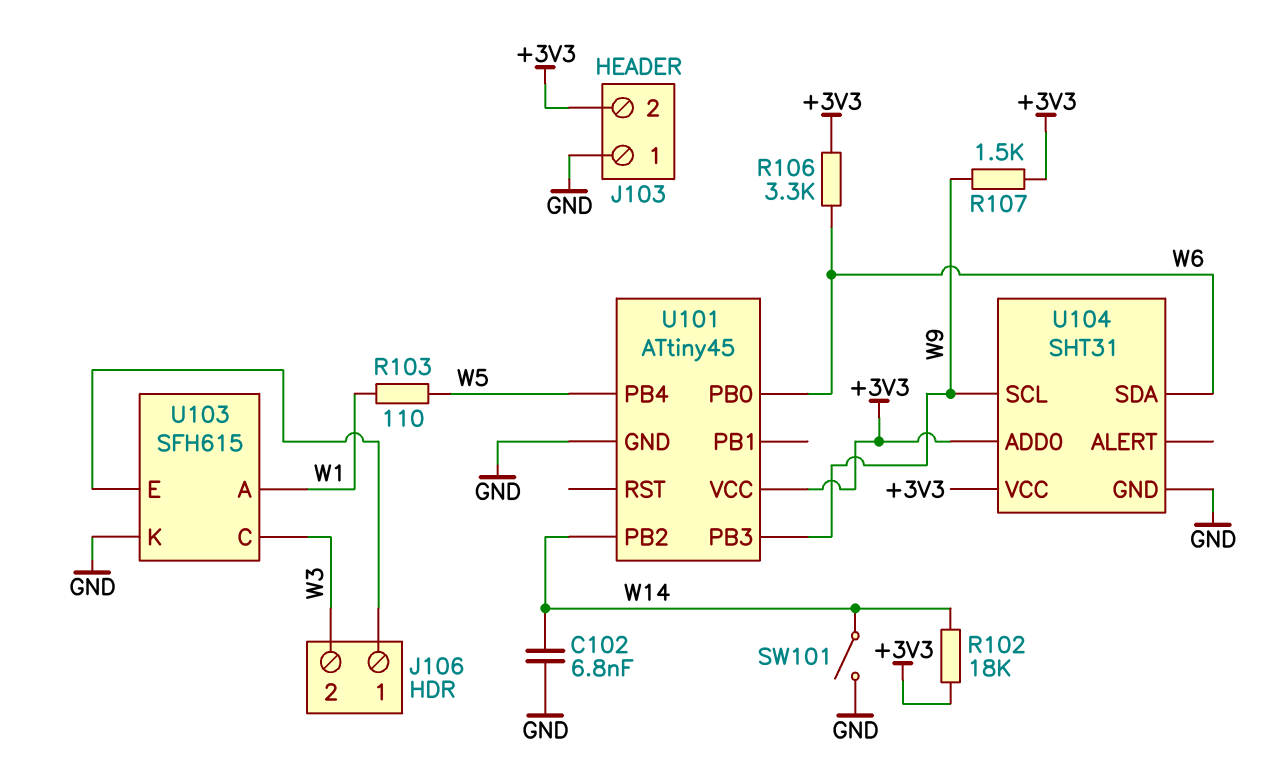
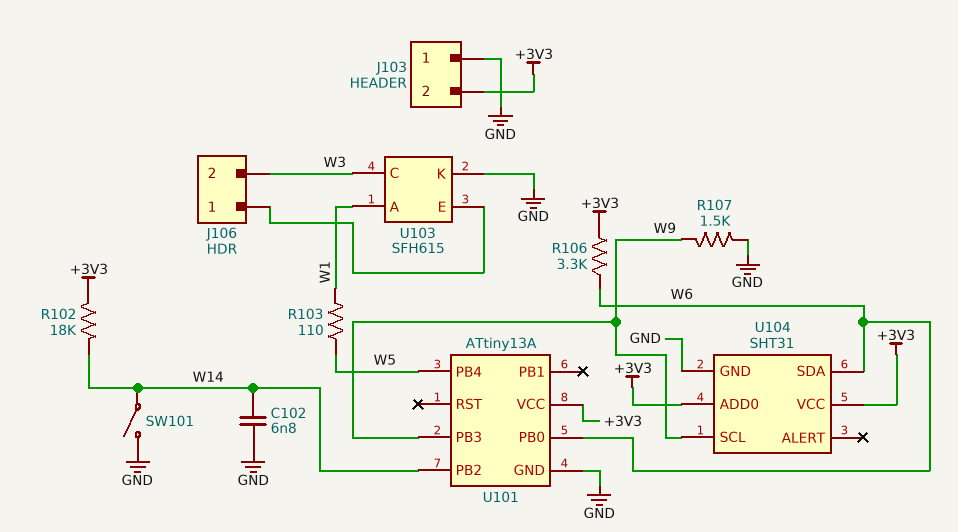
R107: 1.5k (+3V3, W9) -> 1.5k (GND, W9)
U101: ATtiny45 -> ATtiny13A

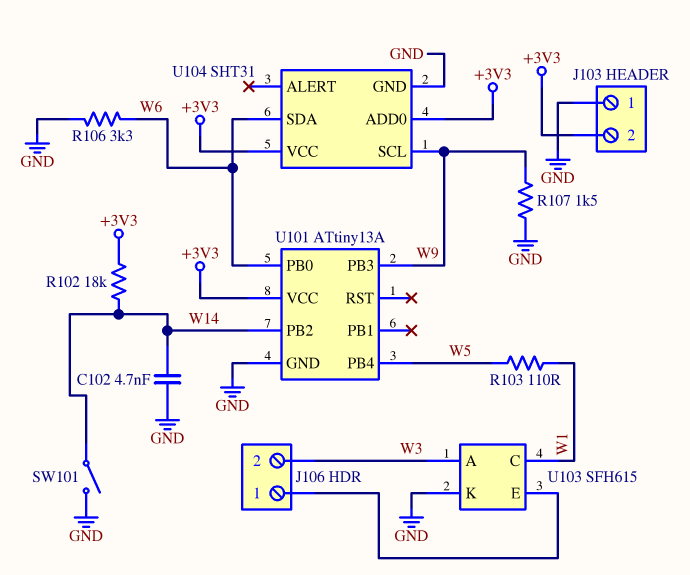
C102: 6.8nF (GND, W14) -> 4.7nF (GND, W14)
R106: 3.3k (+3V3, W6) -> 3.3k (GND, W6)
U103 pin A: W1 -> W3
U103 pin C: W3 -> W1

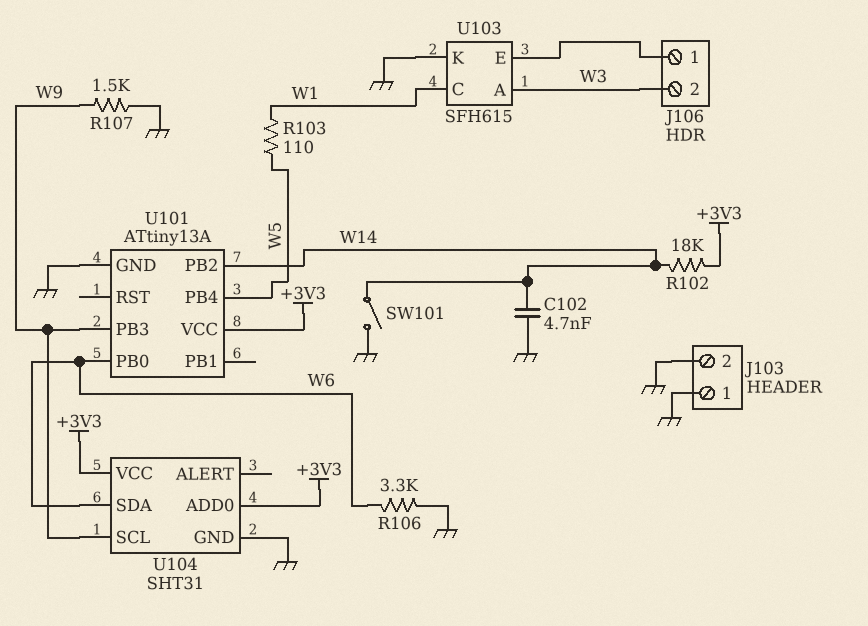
J103 pin 2: +3V3 -> GND

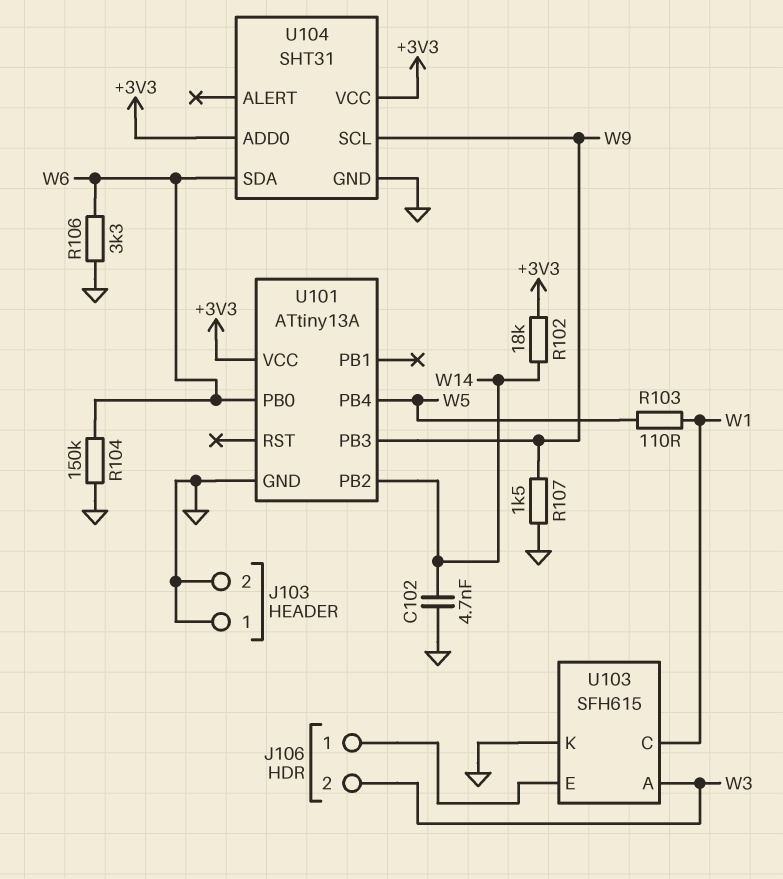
R104: none -> 150k (GND, W6)
SW101: switch (GND, W14) -> none

